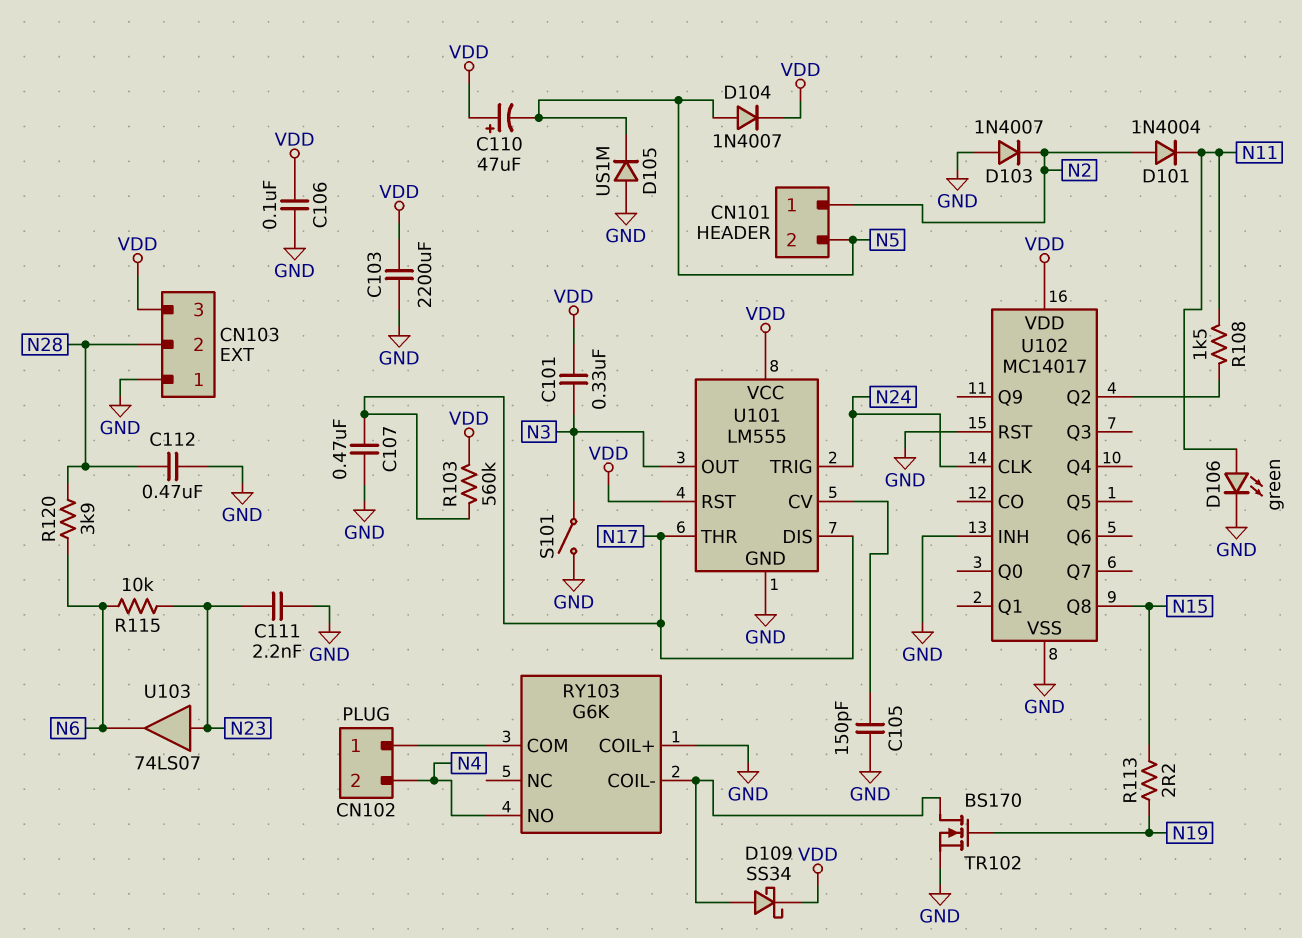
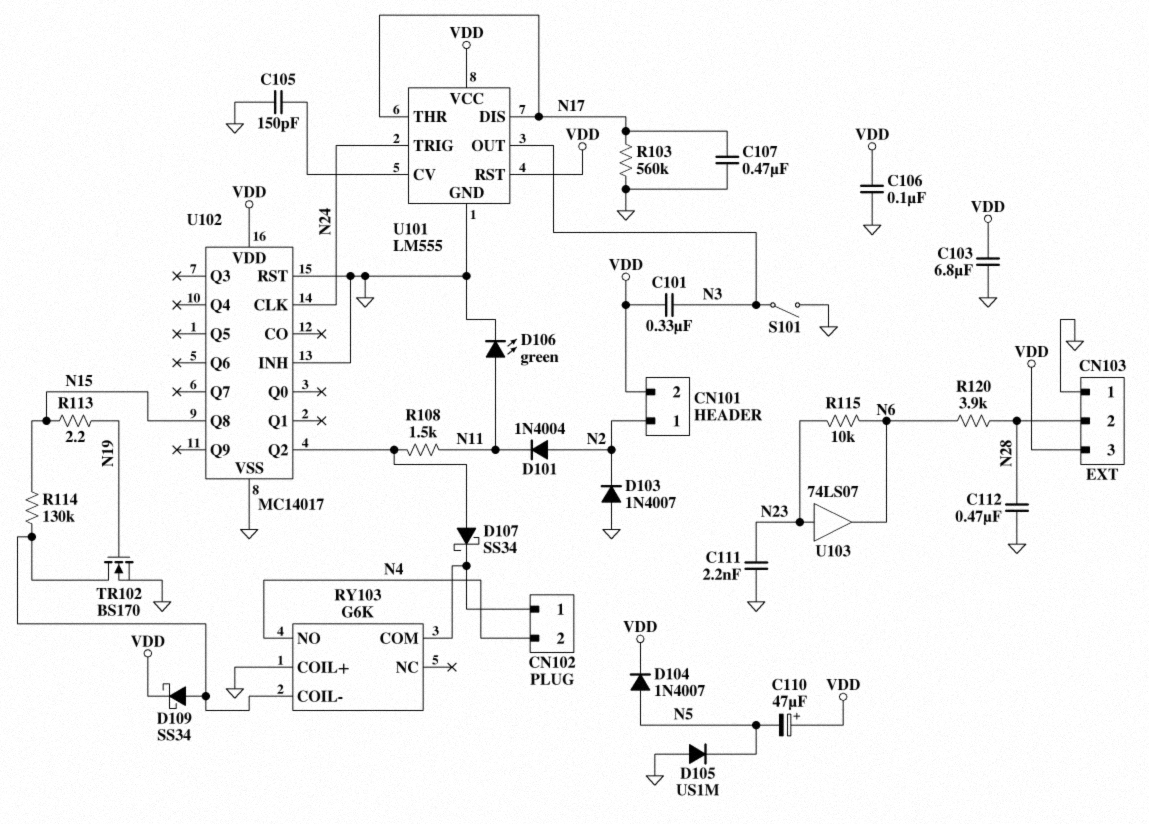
C103: 2200uF (GND, VDD) -> 6.8uF (GND, VDD)
CN101 pin 2: N5 -> VDD
D107: none -> schottky SS34 (A U102/Q2, K CN102/1)
R103: 560k (N17, VDD) -> 560k (GND, N17)
R114: none -> 130k (N15, RY103/COIL-)

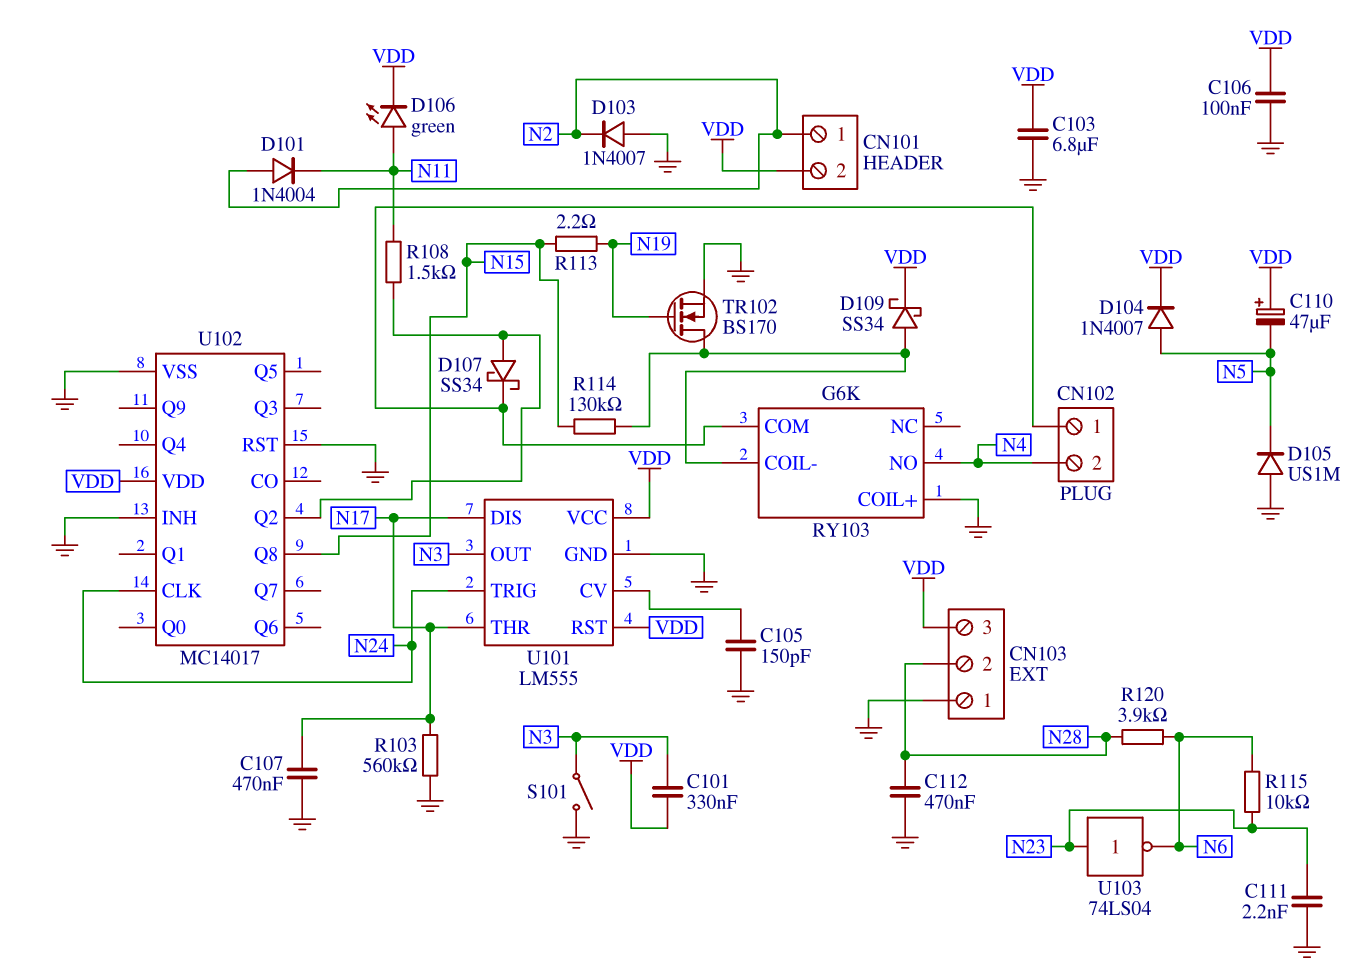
D106: LED green (A N11, K GND) -> LED green (A N11, K VDD)
U103: buffer 74LS07 (in N23, out N6) -> NOT 74LS04 (in N23, out N6)

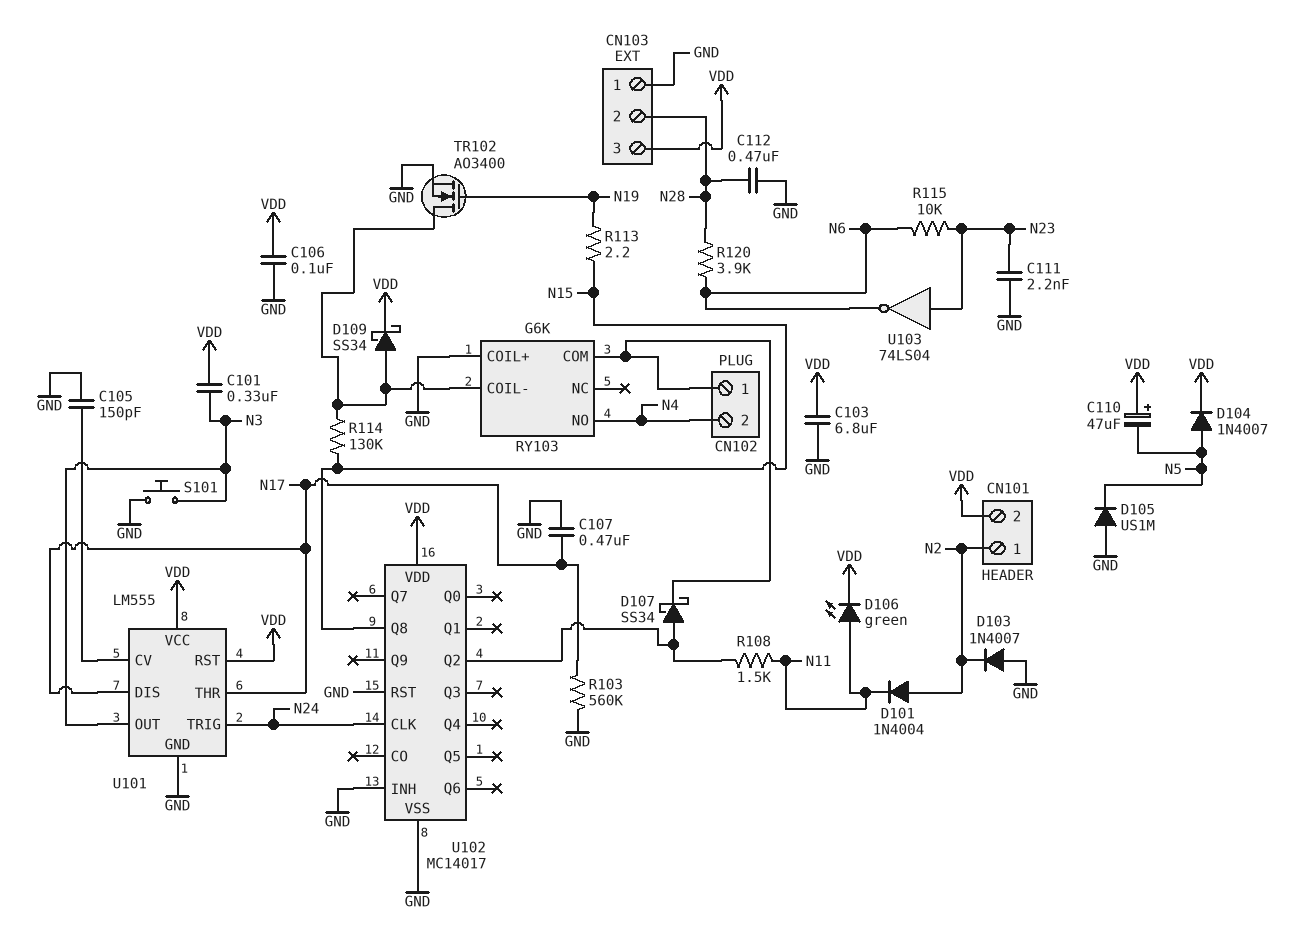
S101: switch (GND, N3) -> button (GND, N3)
TR102: NMOS BS170 (G N19, D RY103/COIL-, S GND) -> NMOS AO3400 (G N19, D RY103/COIL-, S GND)

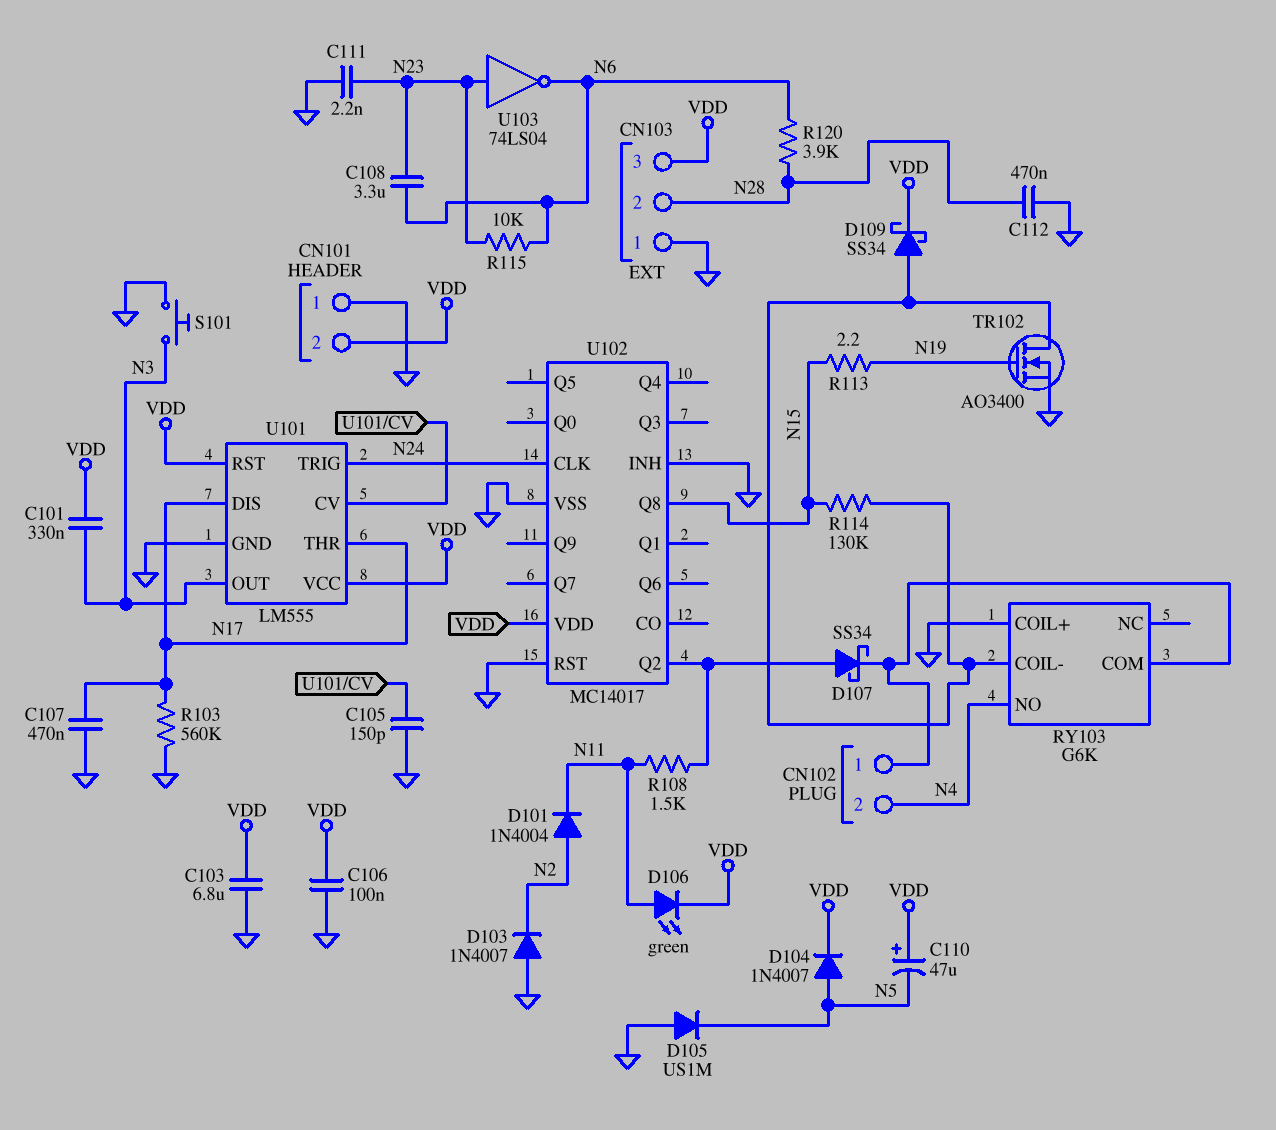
C108: none -> 3.3uF (N6, N23)
CN101 pin 1: N2 -> GND

